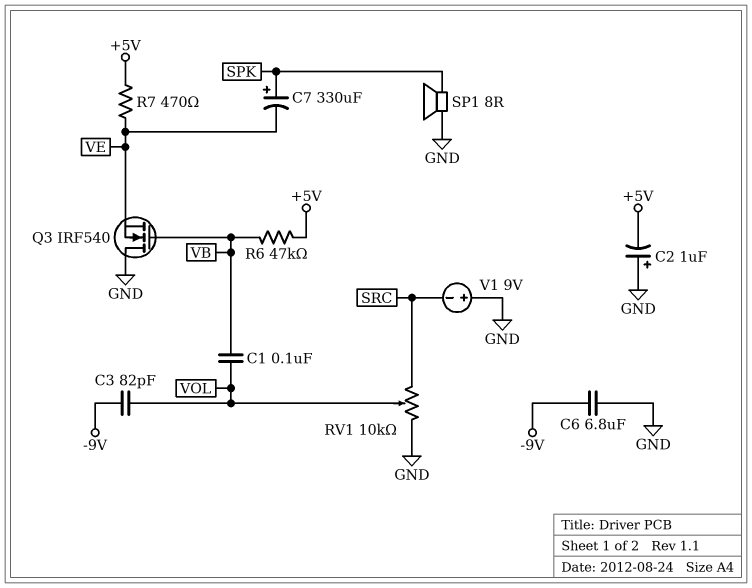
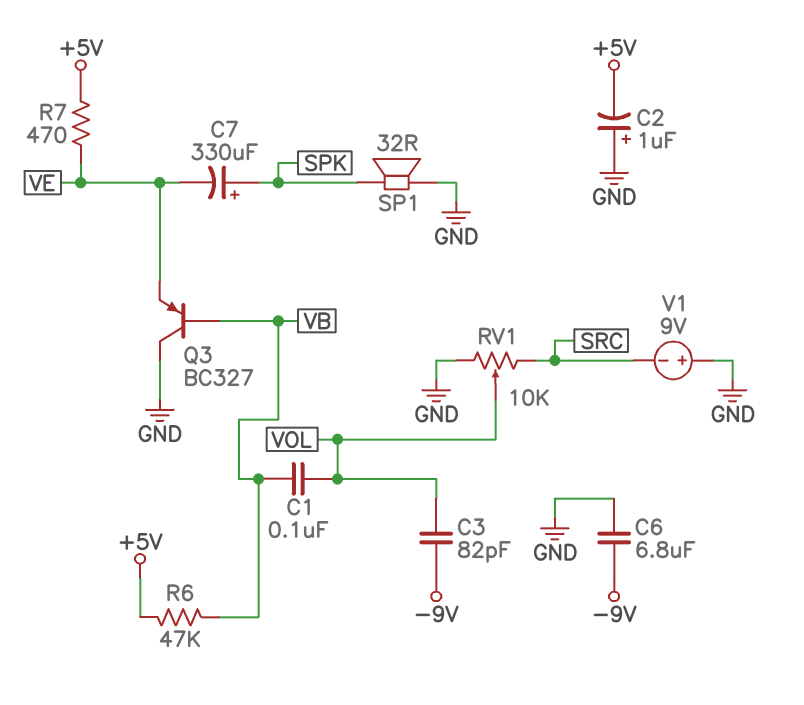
Q3: NMOS IRF540 (G VB, D GND, S VE) -> PNP BC327 (B VB, C GND, E VE)
SP1: speaker 8R (GND, SPK) -> speaker 32R (GND, SPK)

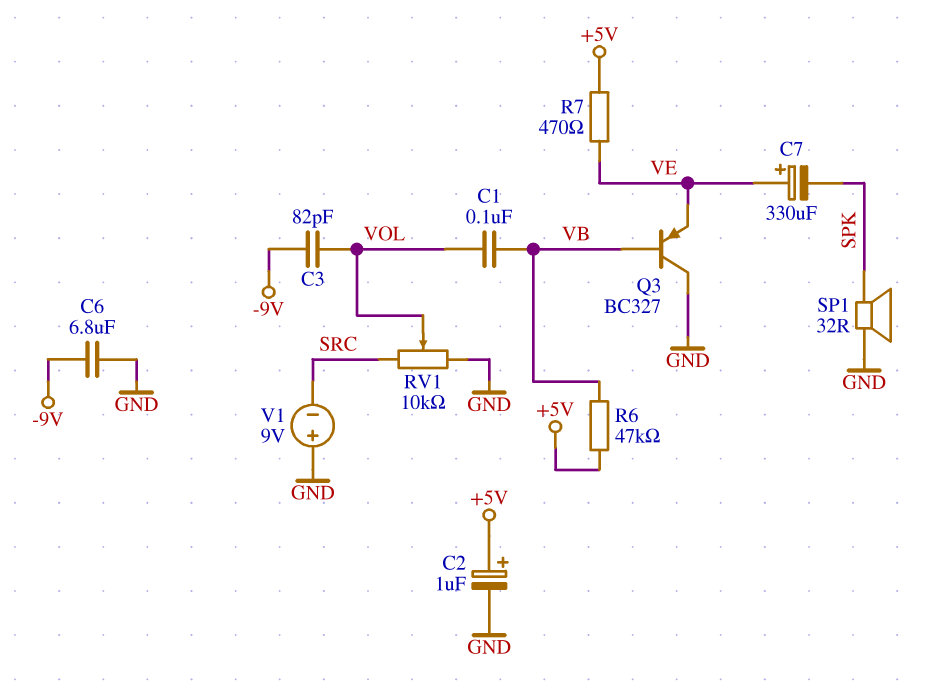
C2: 1uF (plus GND, minus +5V) -> 1uF (plus +5V, minus GND)
C7: 330uF (plus SPK, minus VE) -> 330uF (plus VE, minus SPK)

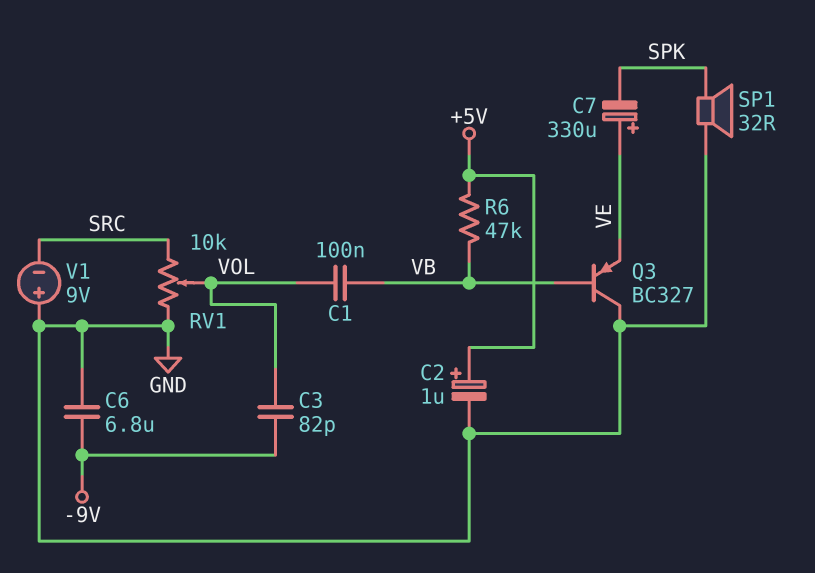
R7: 470 (+5V, VE) -> none

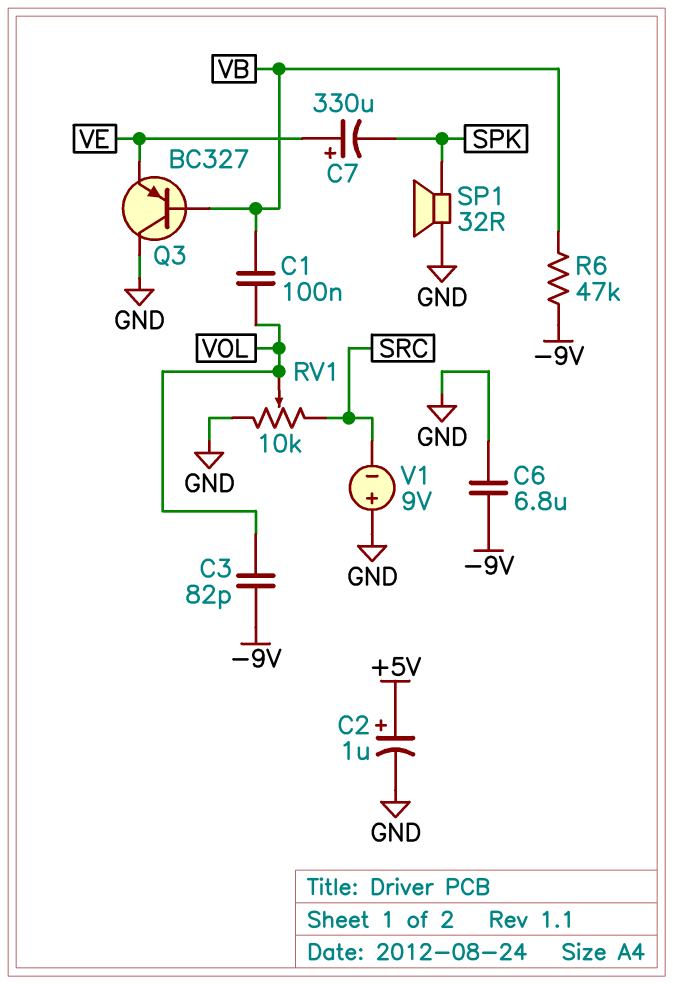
R6: 47k (+5V, VB) -> 47k (-9V, VB)

